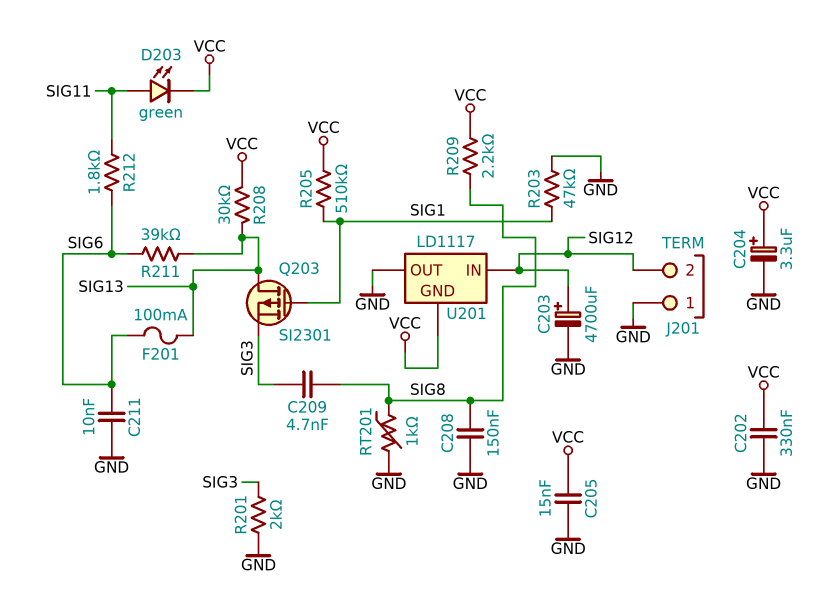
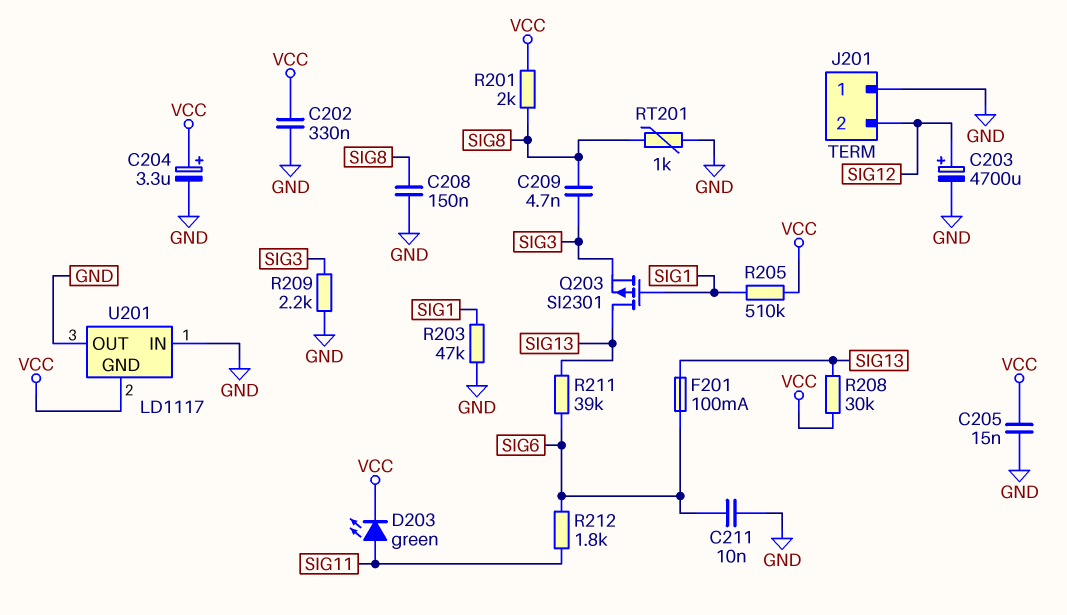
R201: 2k (GND, SIG3) -> 2k (SIG8, VCC)
R209: 2.2k (SIG8, VCC) -> 2.2k (GND, SIG3)
U201 pin IN: SIG12 -> GND

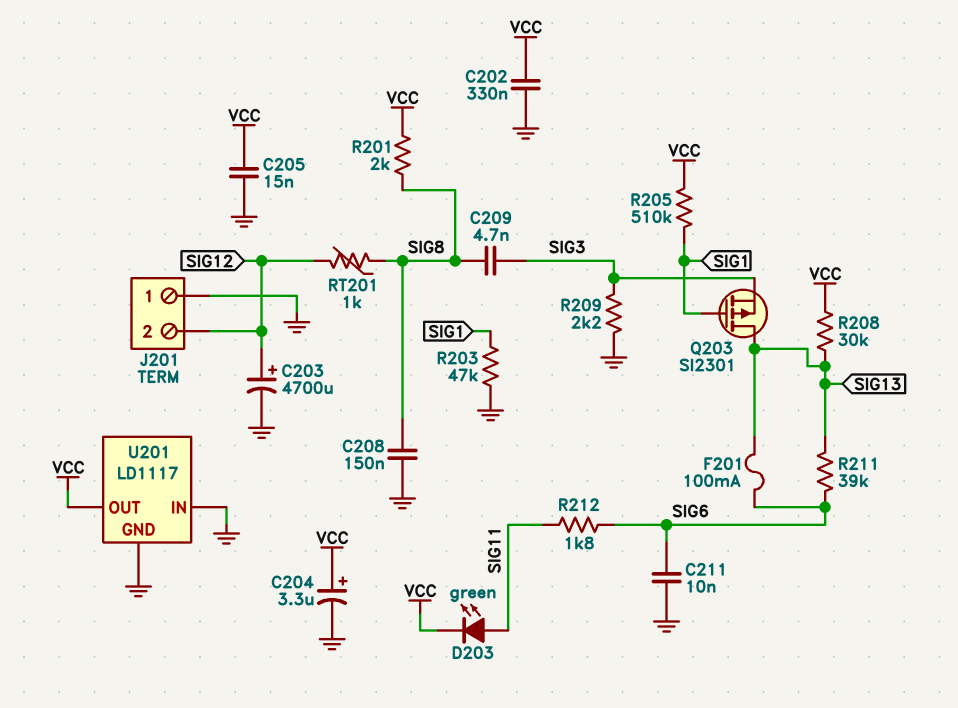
RT201: 1k (GND, SIG8) -> 1k (SIG8, SIG12)
U201 pin GND: VCC -> GND
U201 pin OUT: GND -> VCC

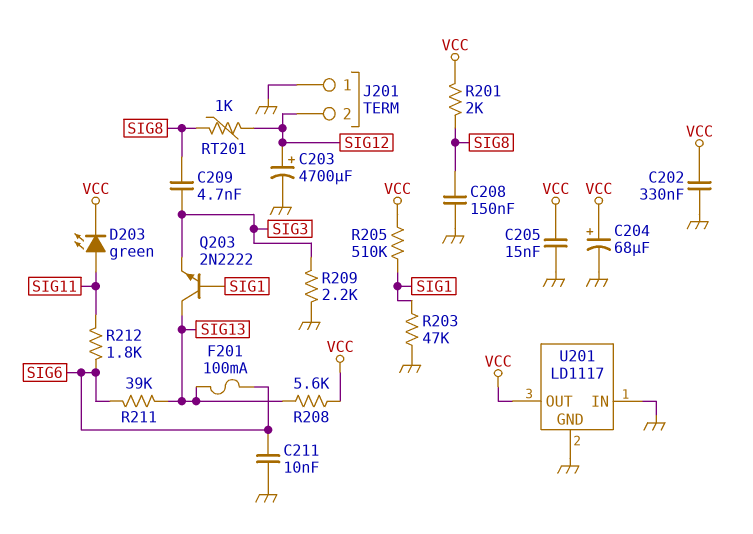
C204: 3.3uF (plus VCC, minus GND) -> 68uF (plus VCC, minus GND)
Q203: PMOS SI2301 (G SIG1, D SIG13, S SIG3) -> NPN 2N2222 (B SIG1, C SIG13, E SIG3)
R208: 30k (SIG13, VCC) -> 5.6k (SIG13, VCC)

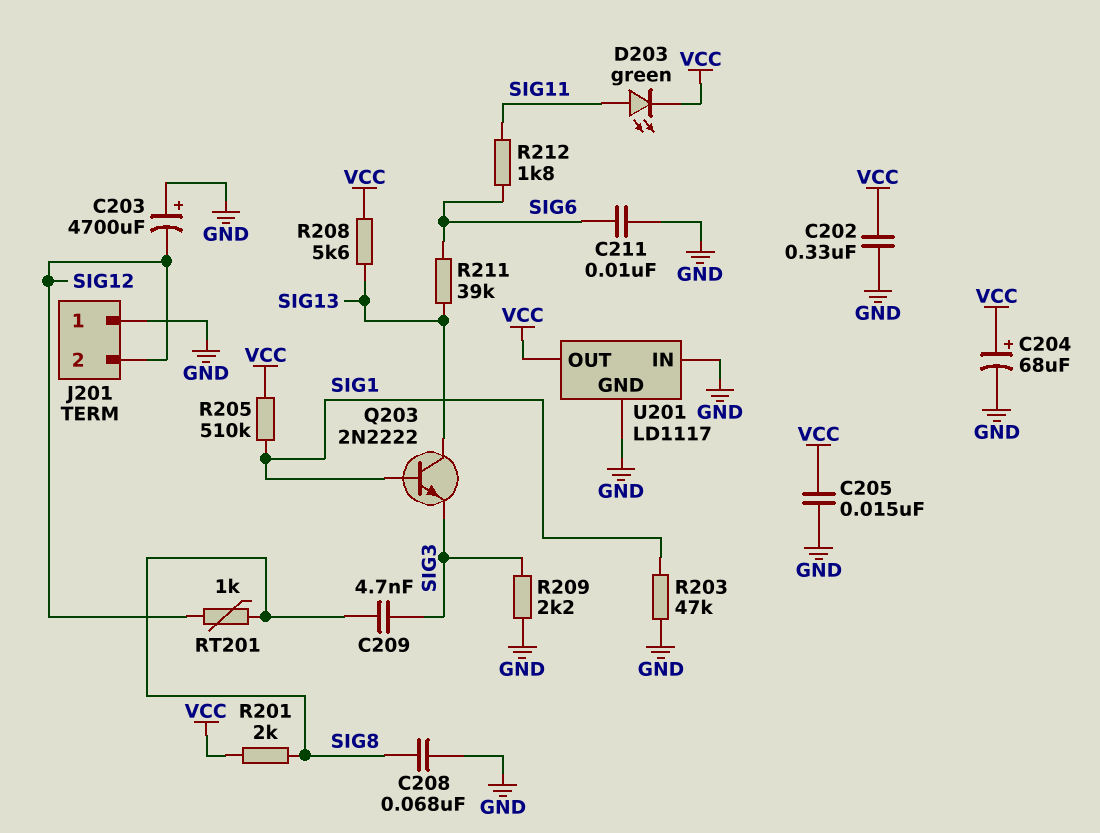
C203: 4700uF (plus SIG12, minus GND) -> 4700uF (plus GND, minus SIG12)
C208: 150nF (GND, SIG8) -> 68nF (GND, SIG8)
F201: 100mA (SIG6, SIG13) -> none

